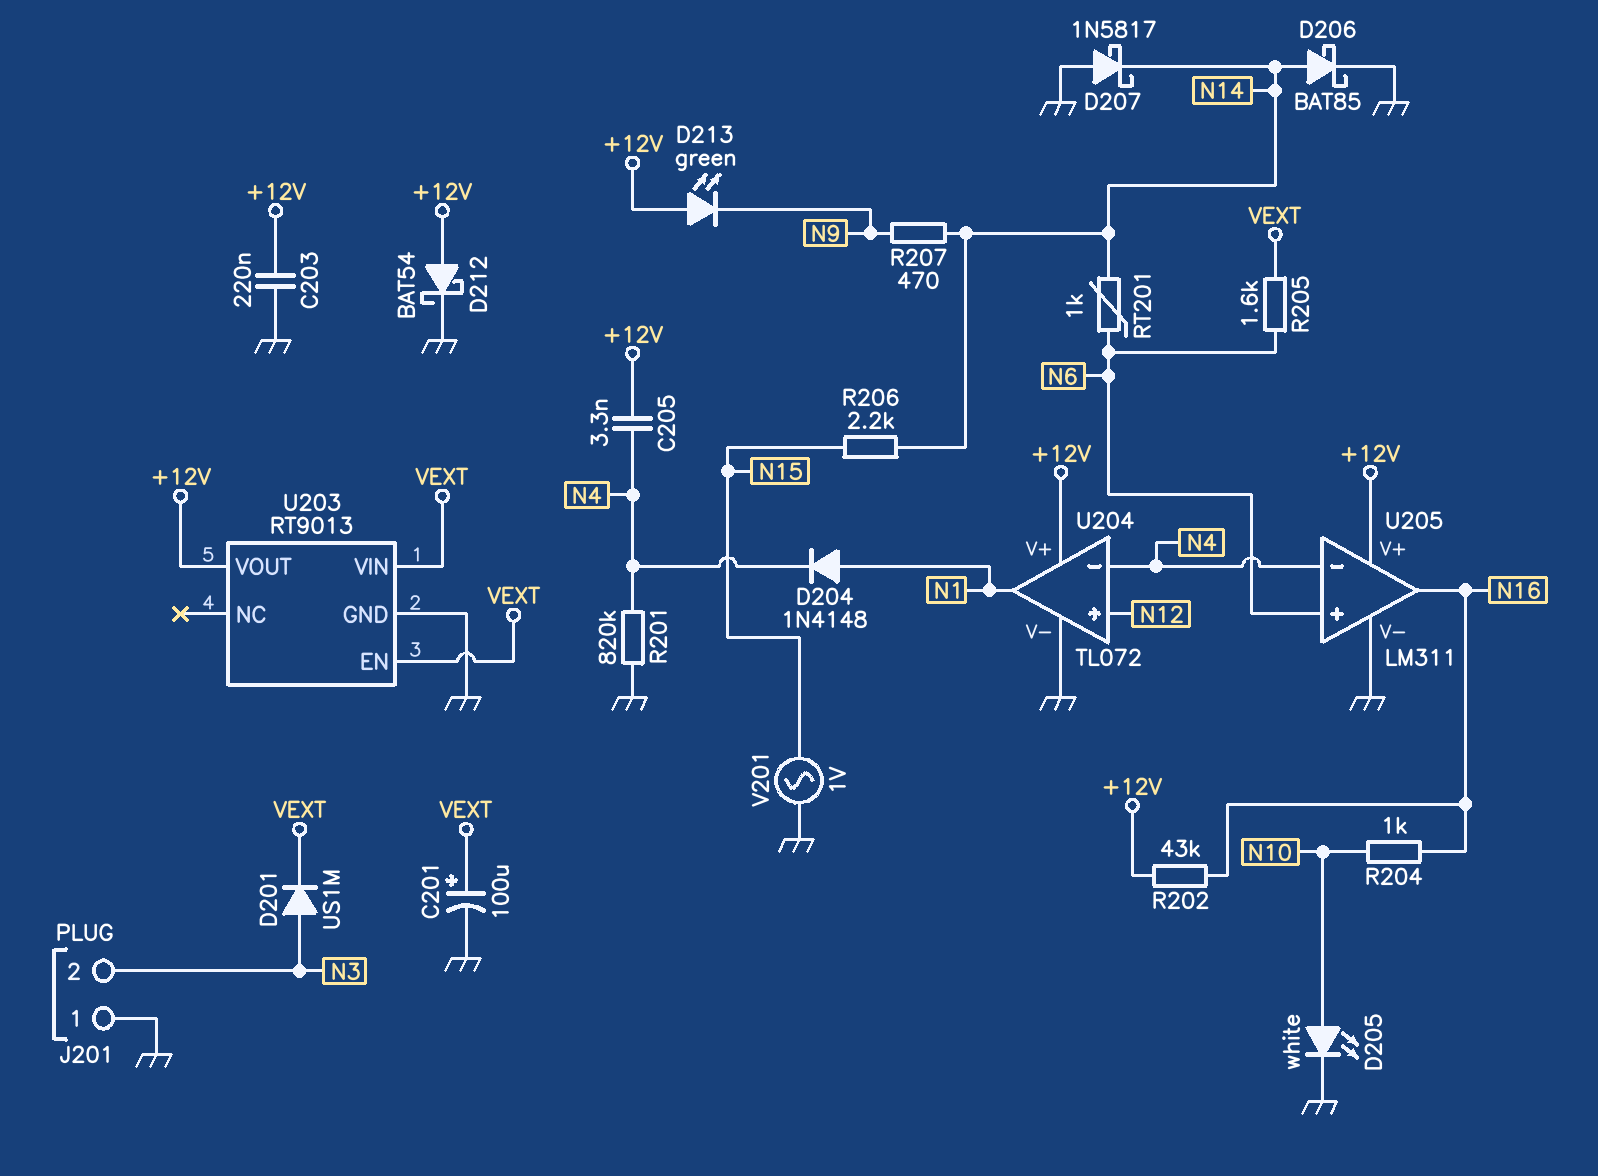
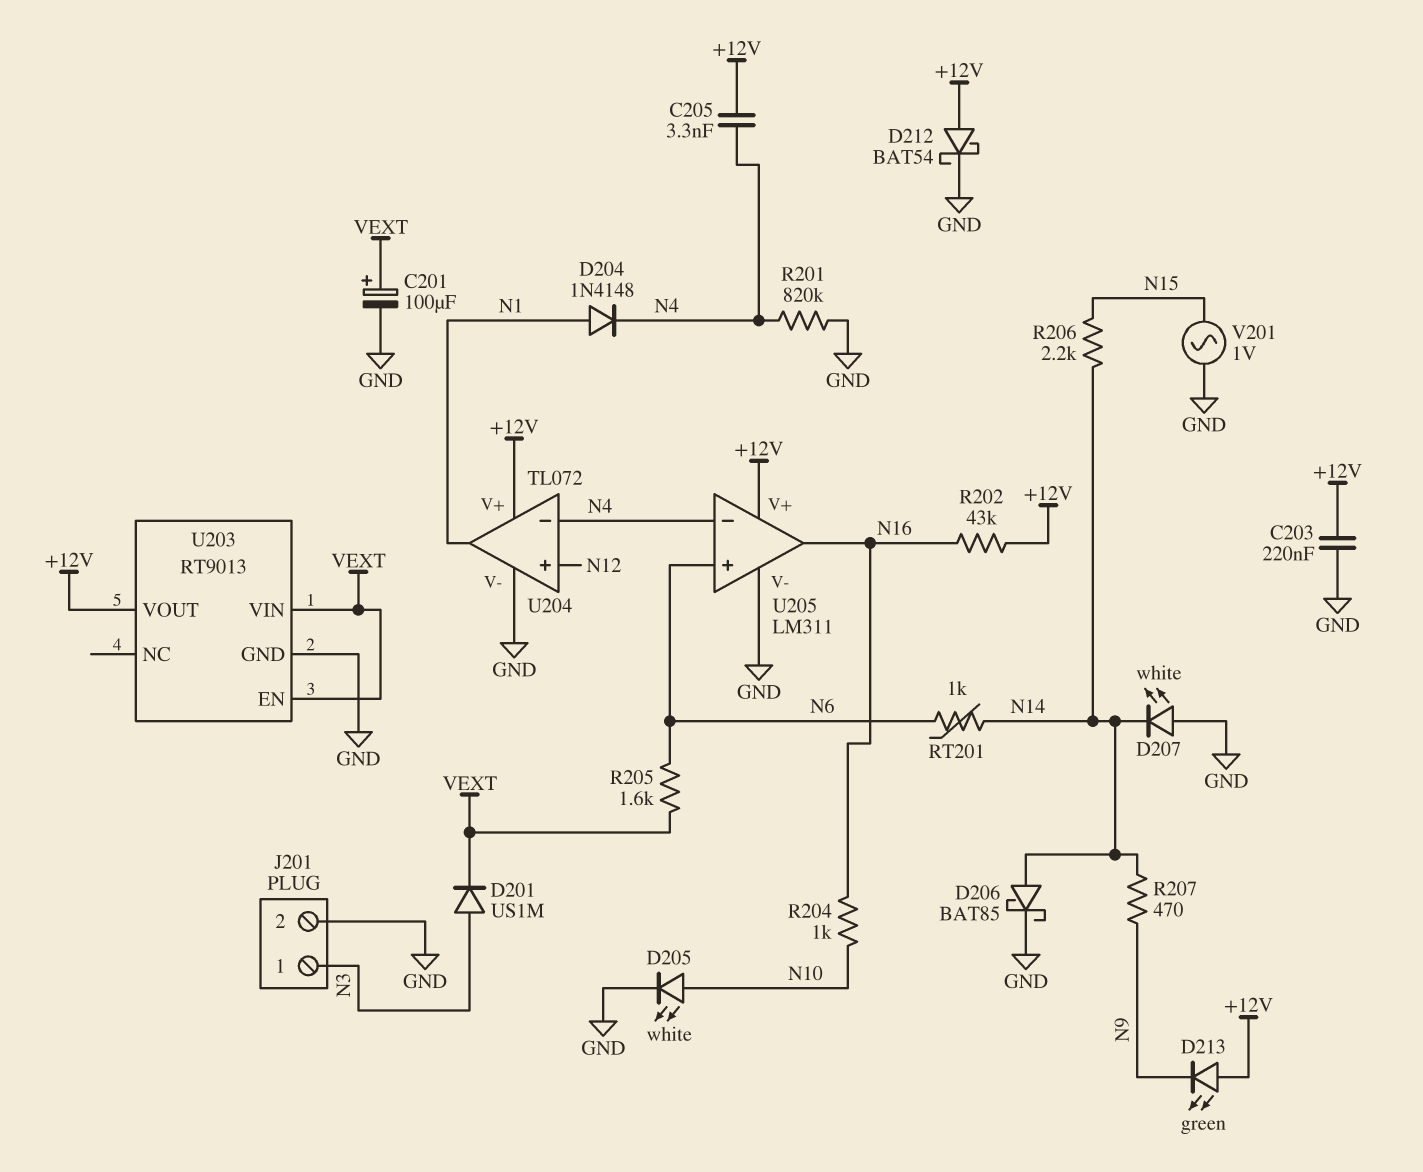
D207: schottky 1N5817 (A GND, K N14) -> LED white (A GND, K N14)
J201 pin 1: GND -> N3
J201 pin 2: N3 -> GND

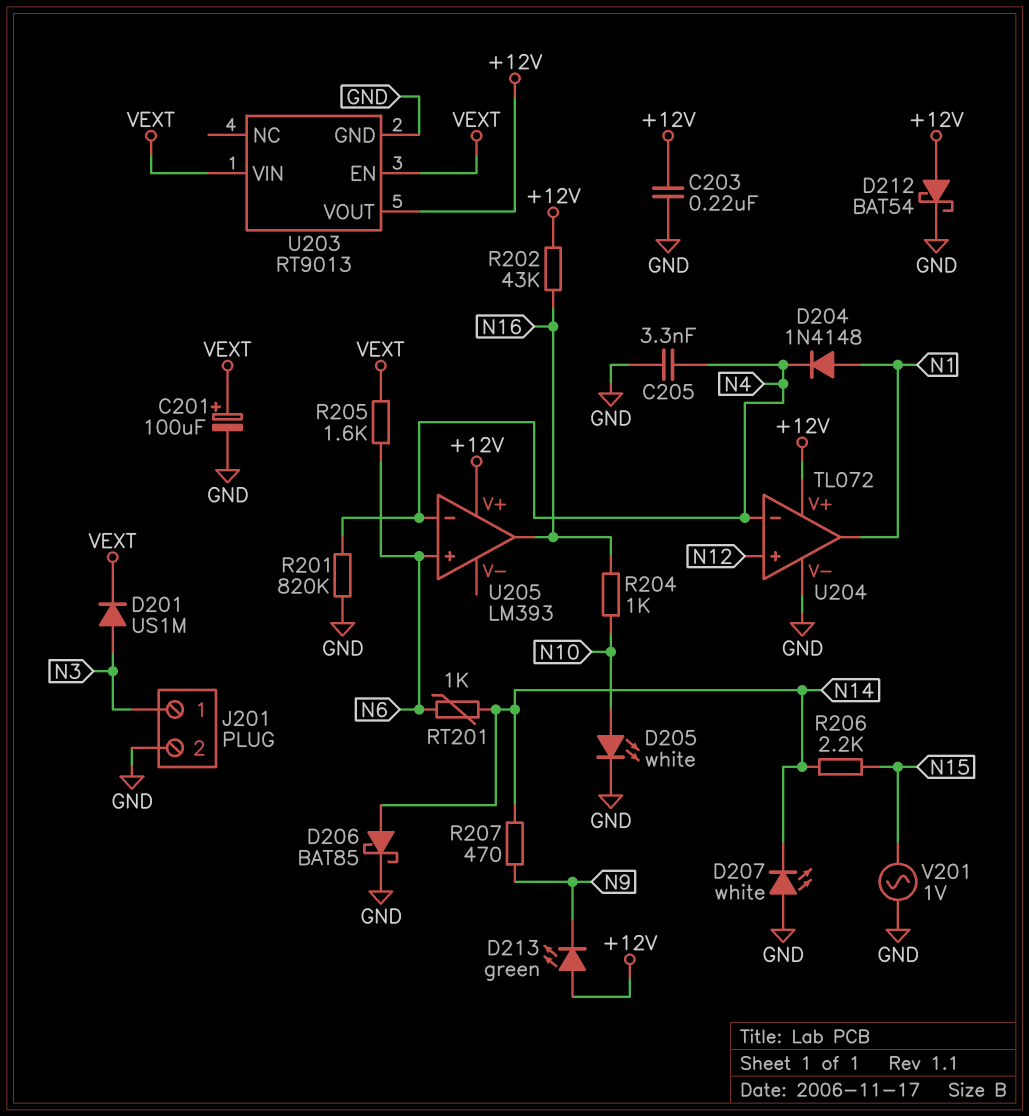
C205: 3.3nF (+12V, N4) -> 3.3nF (GND, N4)
U205: LM311 -> LM393
U205 pin V-: GND -> none

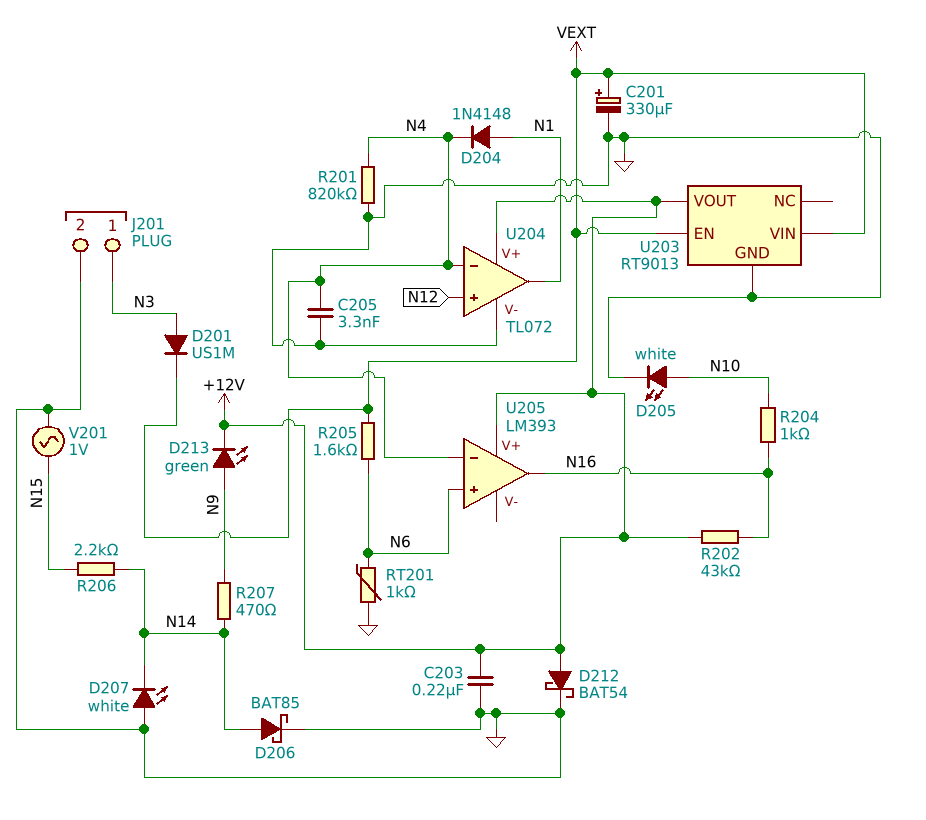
C201: 100uF (plus VEXT, minus GND) -> 330uF (plus VEXT, minus GND)
D213: LED green (A +12V, K N9) -> LED green (A N9, K +12V)
RT201: 1k (N6, N14) -> 1k (GND, N6)

